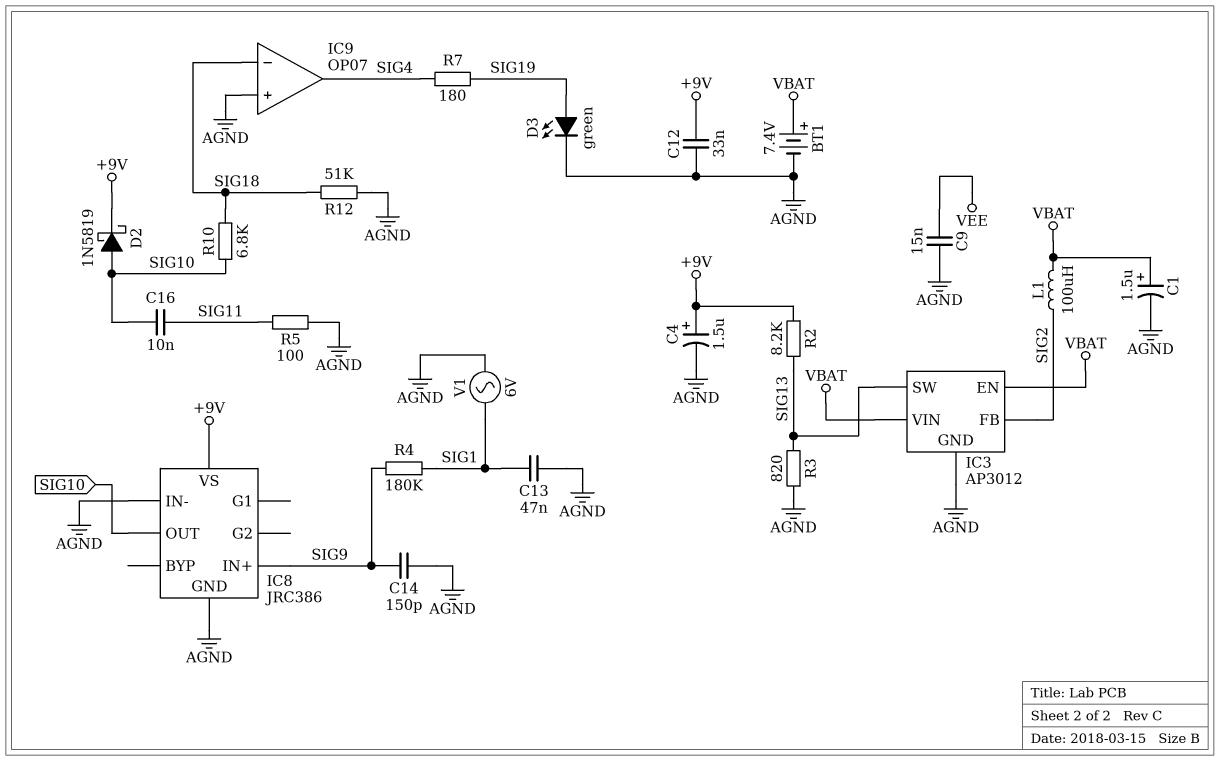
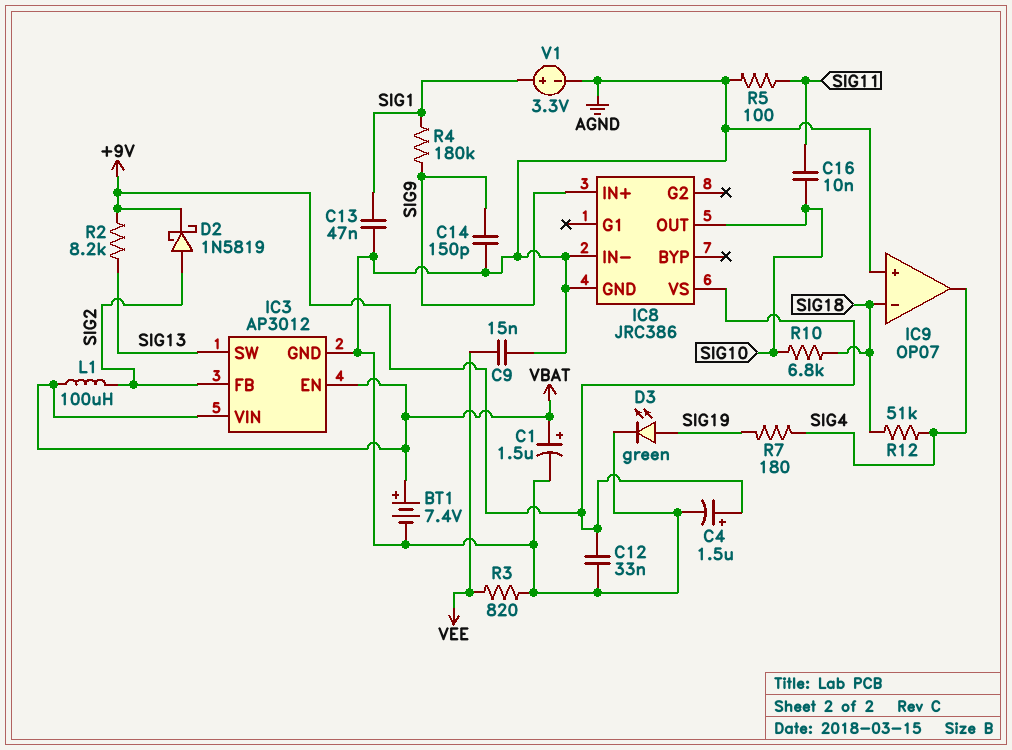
D2: schottky 1N5819 (A SIG10, K +9V) -> schottky 1N5819 (A SIG2, K +9V)
R3: 820 (AGND, SIG13) -> 820 (AGND, VEE)
R12: 51k (AGND, SIG18) -> 51k (SIG4, SIG18)
V1: AC 6V (AGND, SIG1) -> 3.3V (plus SIG1, minus AGND)

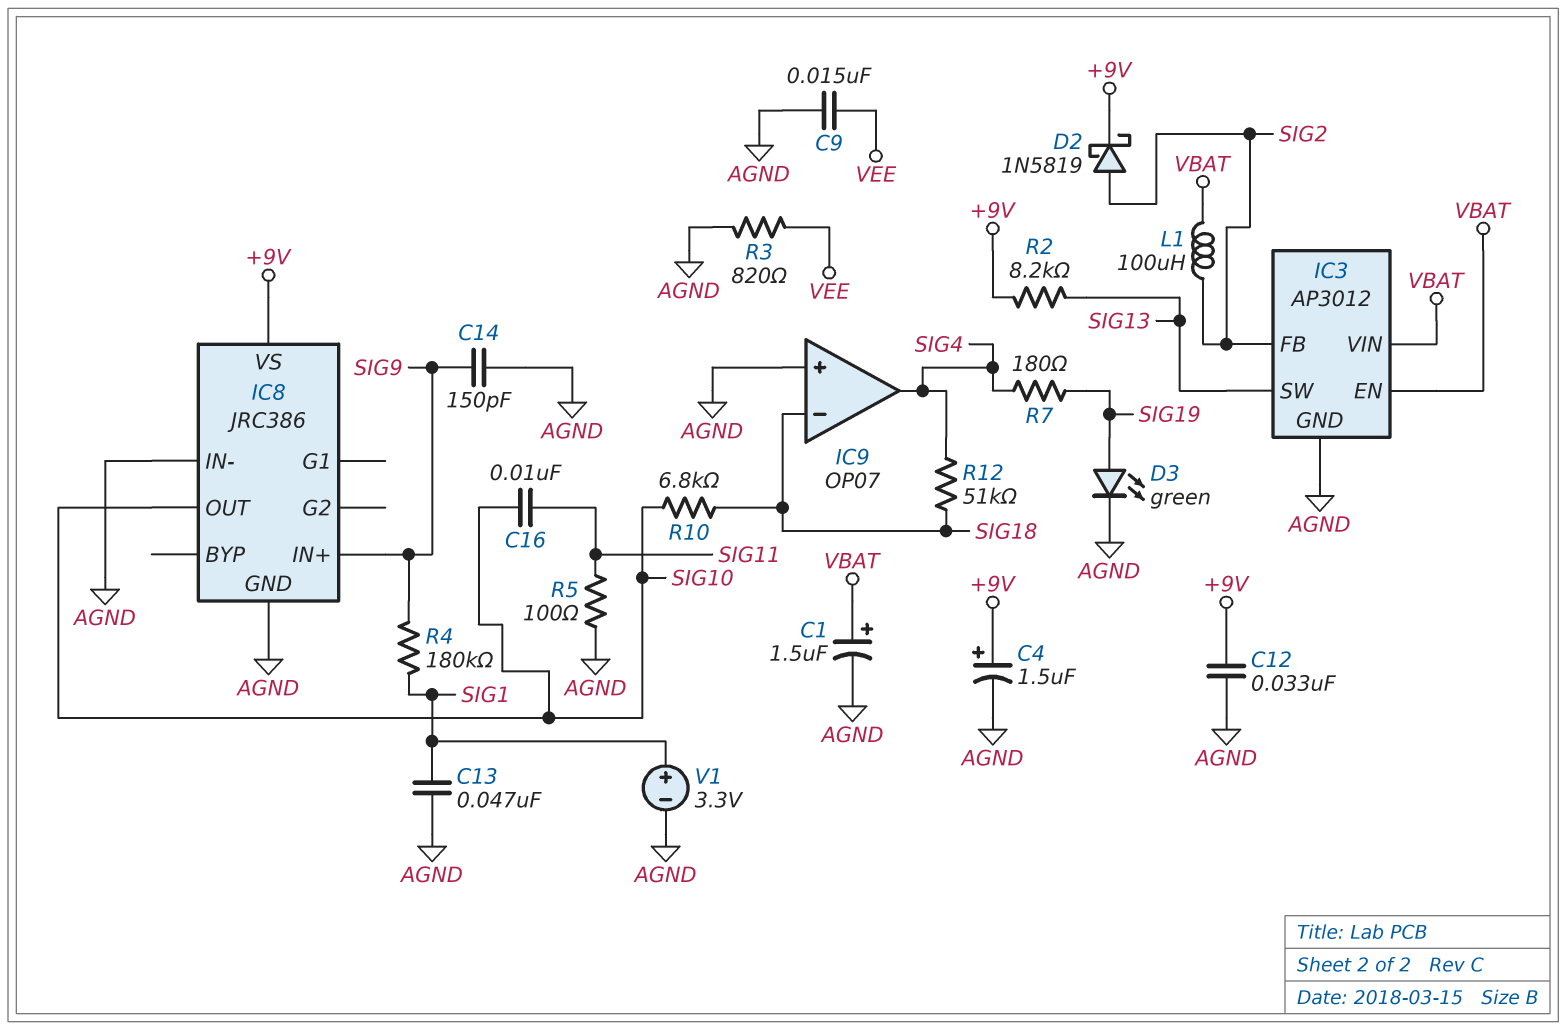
BT1: 7.4V (plus VBAT, minus AGND) -> none

